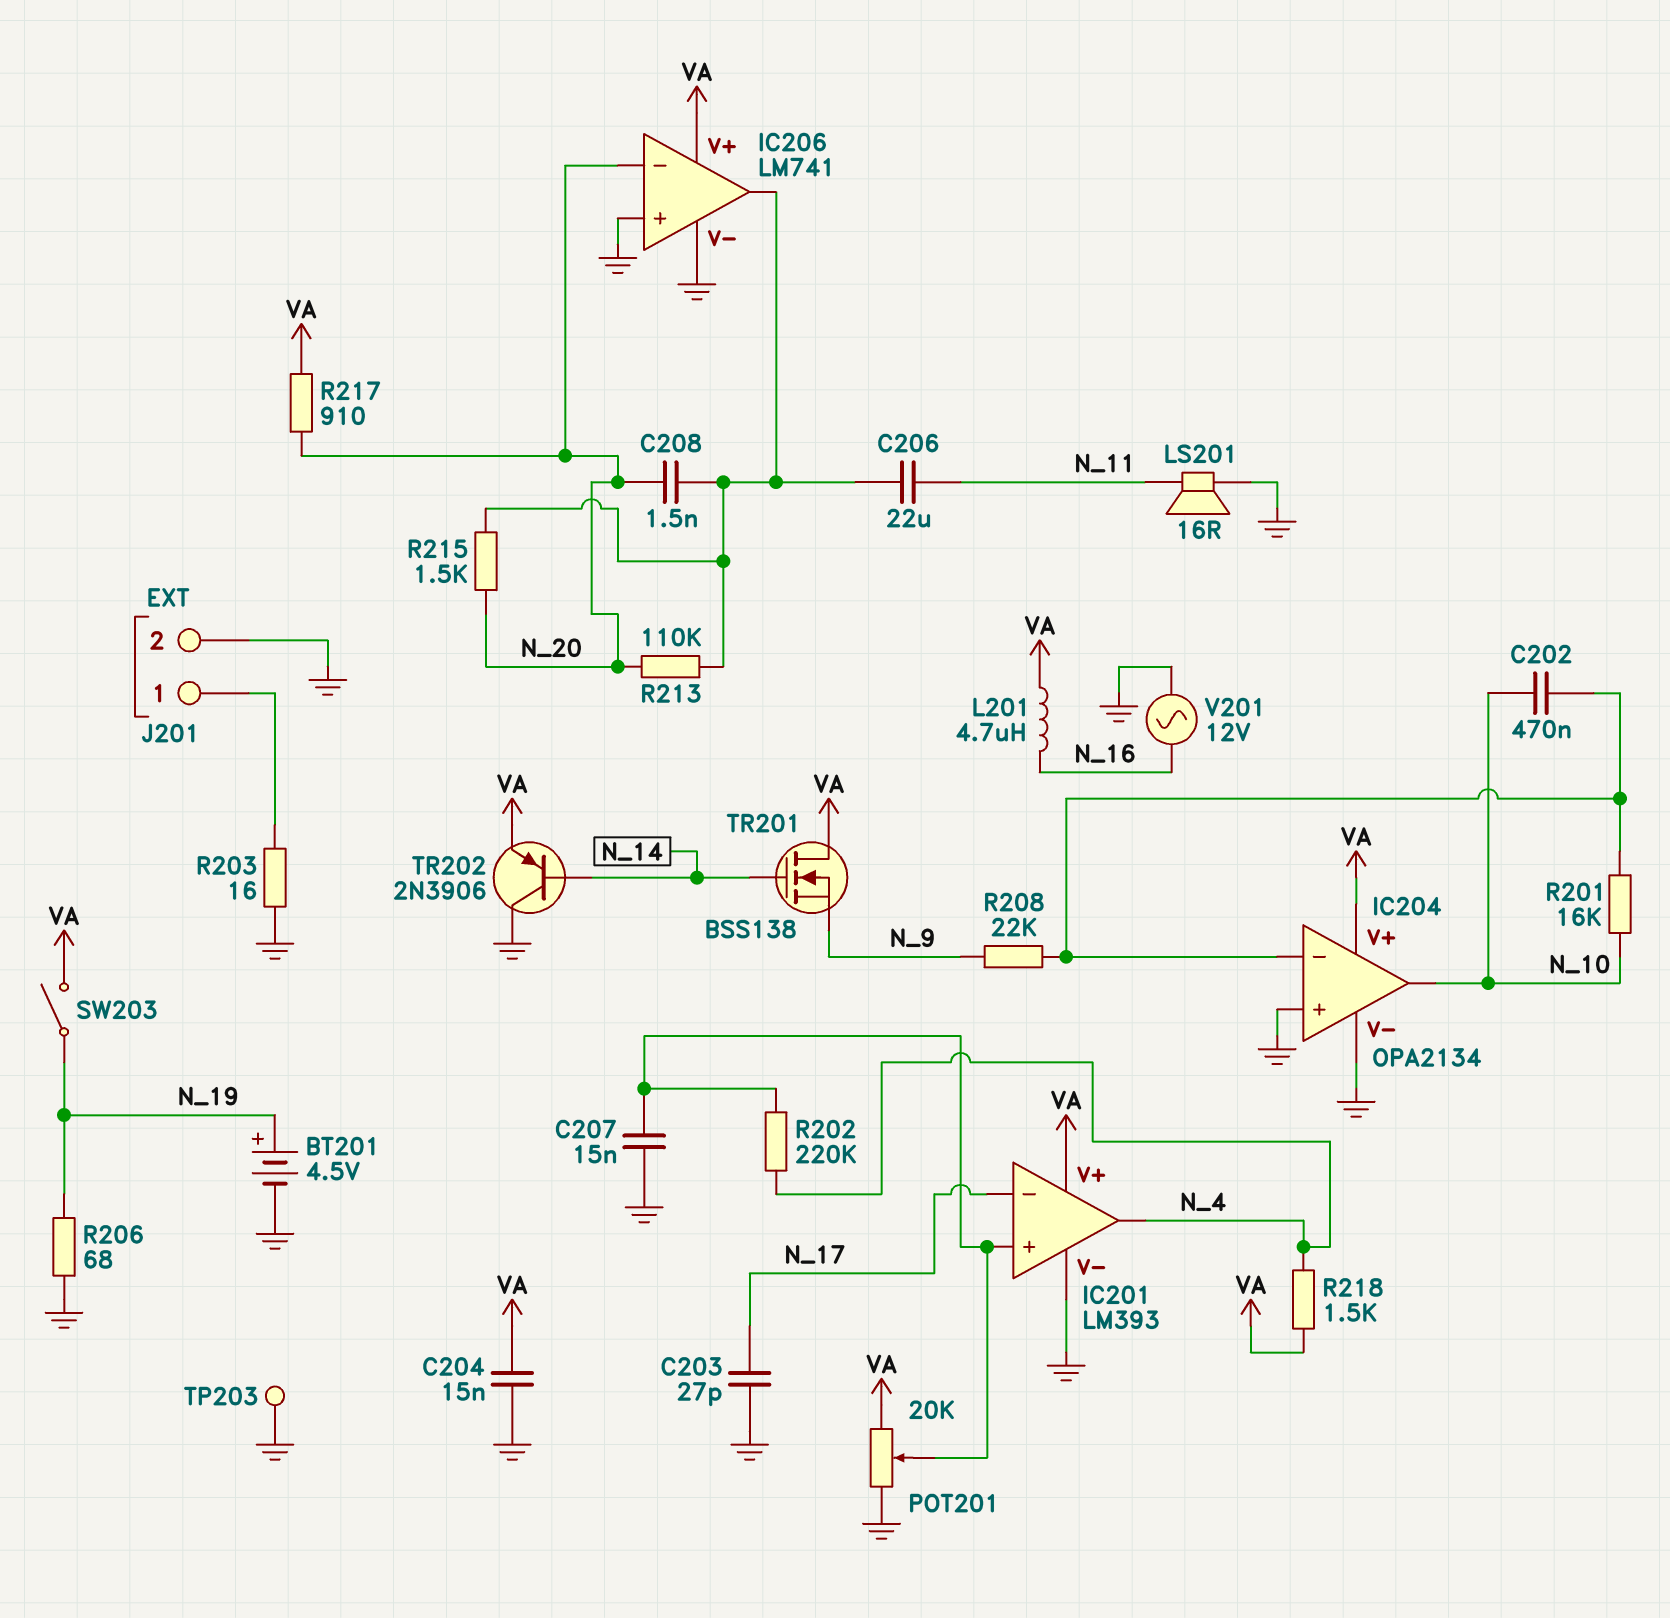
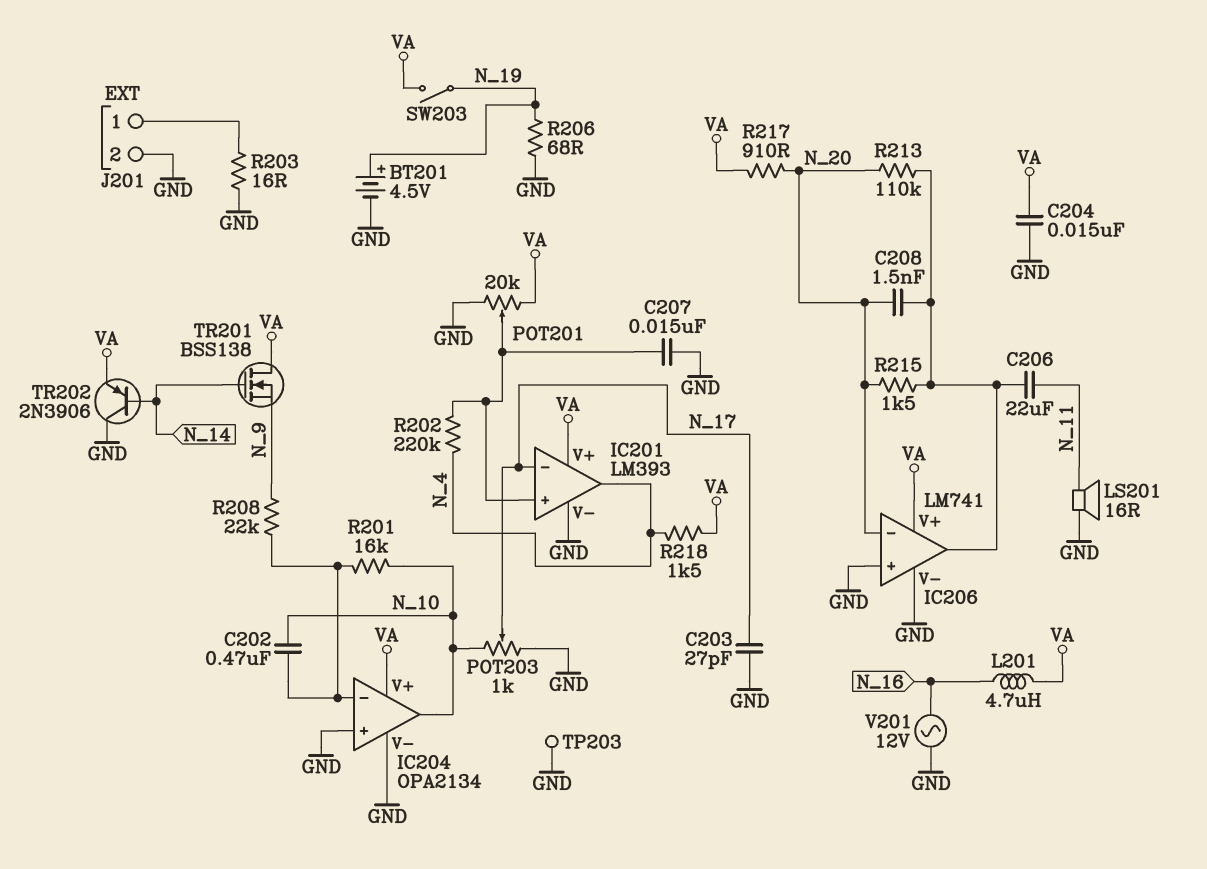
POT203: none -> 1k (GND, N_10, wiper N_17)

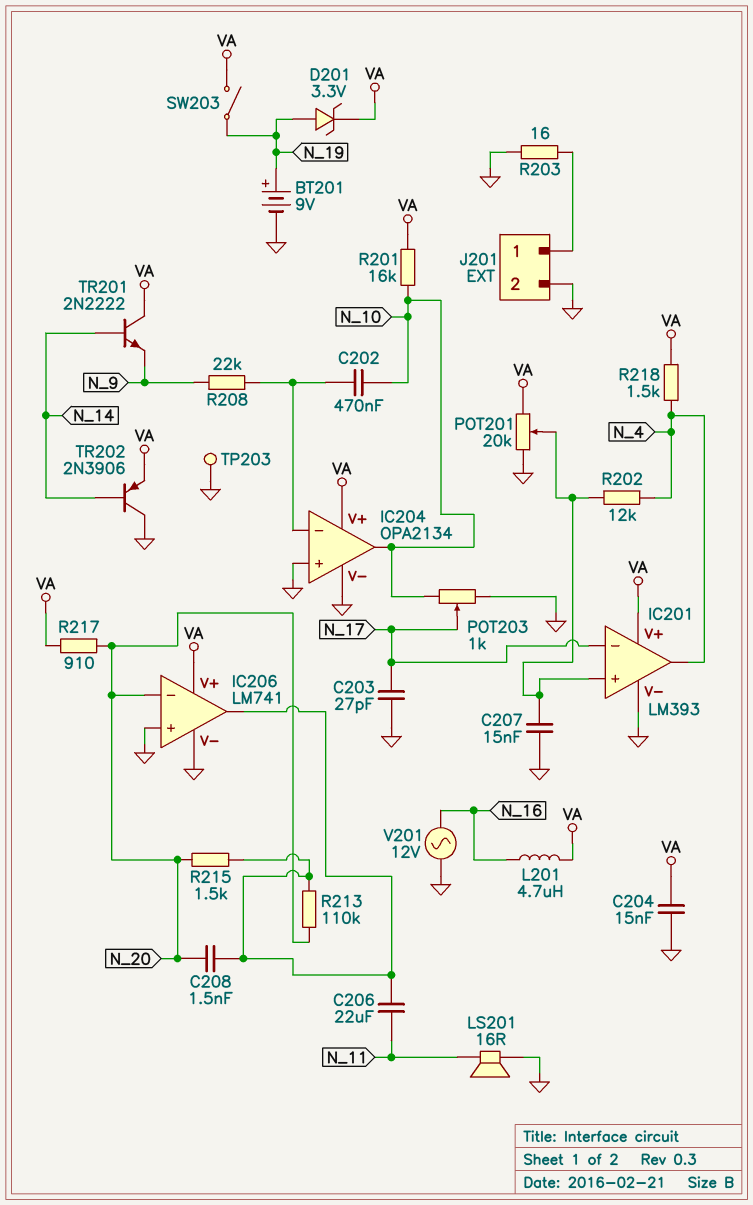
BT201: 4.5V (plus N_19, minus GND) -> 9V (plus N_19, minus GND)
D201: none -> zener 3.3V (A N_19, K VA)
R201: 16k (IC204/in-, N_10) -> 16k (N_10, VA)
R202: 220k (IC201/in+, N_4) -> 12k (IC201/in+, N_4)
R206: 68 (GND, N_19) -> none
TR201: NMOS BSS138 (G N_14, D VA, S N_9) -> NPN 2N2222 (B N_14, C VA, E N_9)

